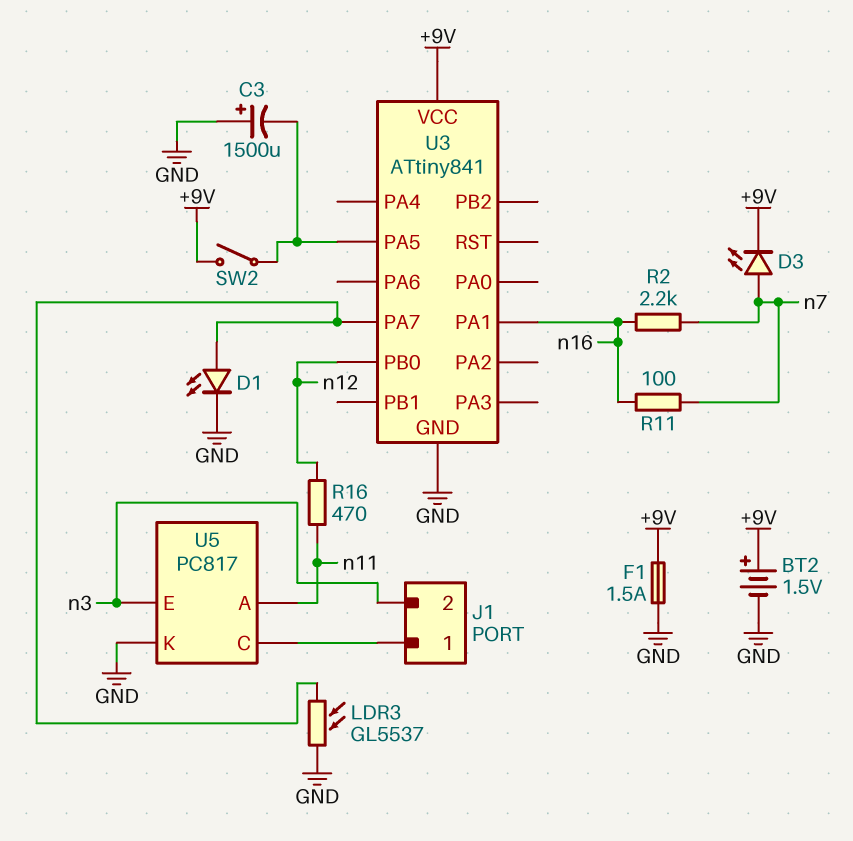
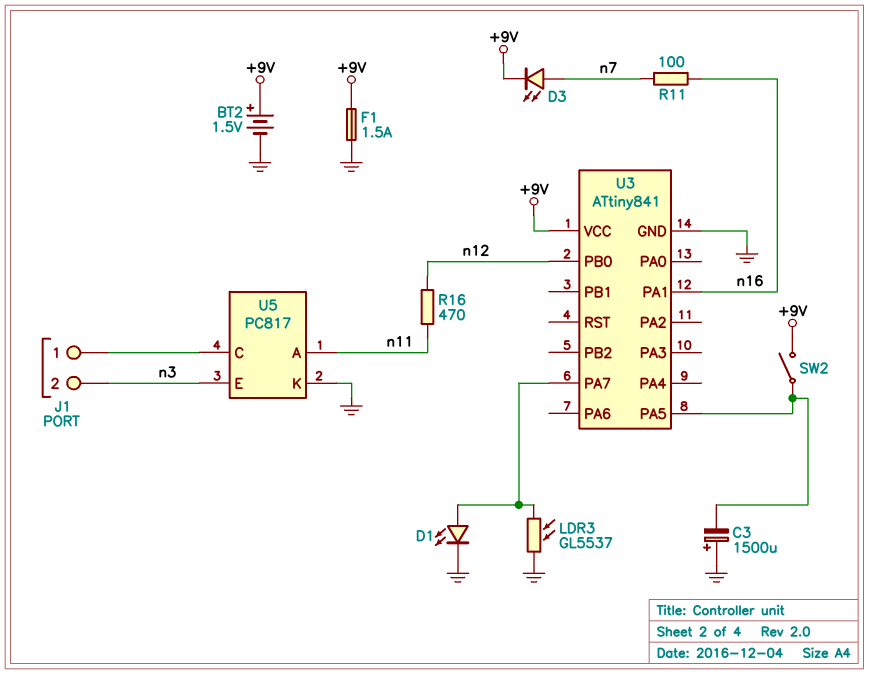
R2: 2.2k (n7, n16) -> none

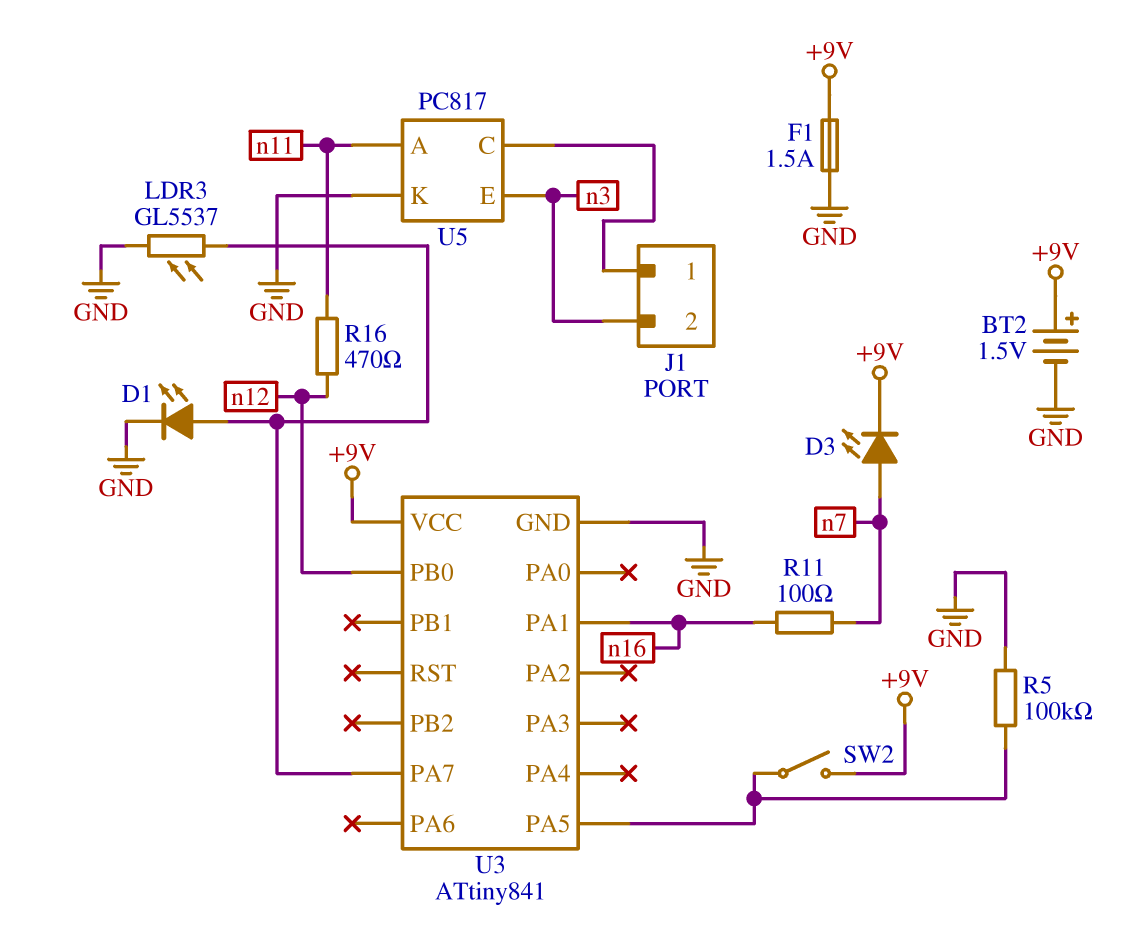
C3: 1500uF (plus GND, minus U3/PA5) -> none
R5: none -> 100k (GND, U3/PA5)

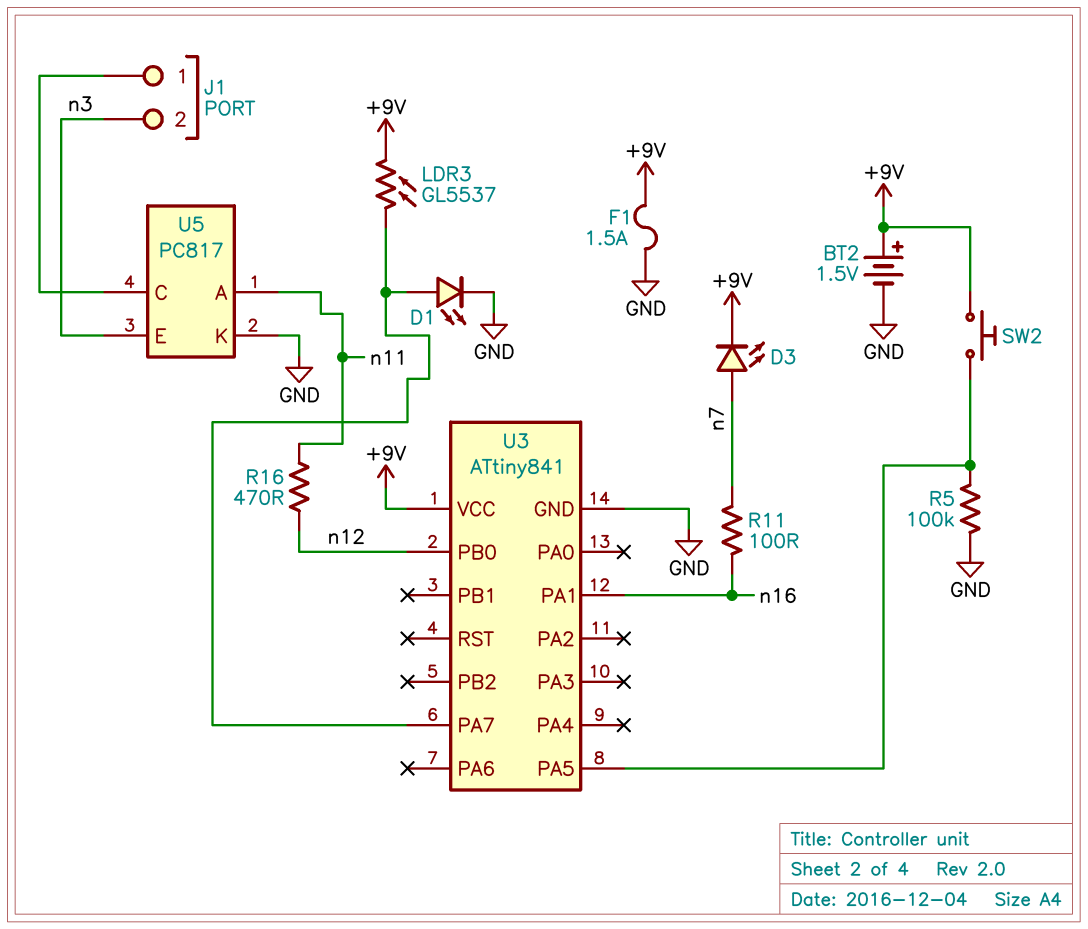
LDR3: GL5537 (GND, U3/PA7) -> GL5537 (+9V, U3/PA7)
SW2: switch (+9V, U3/PA5) -> button (+9V, U3/PA5)

